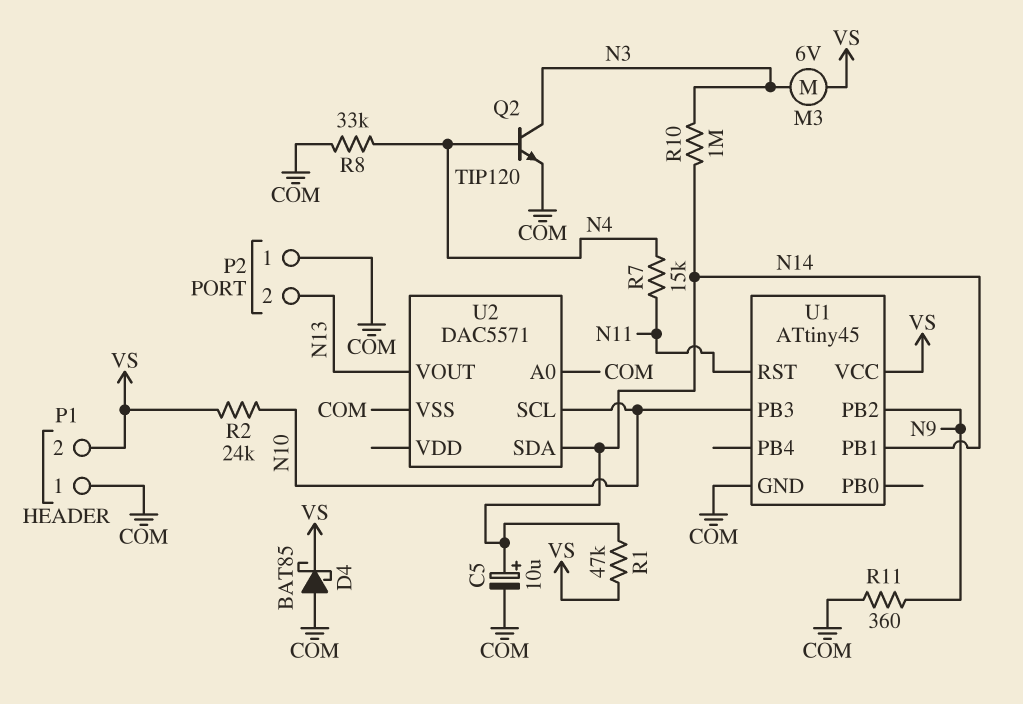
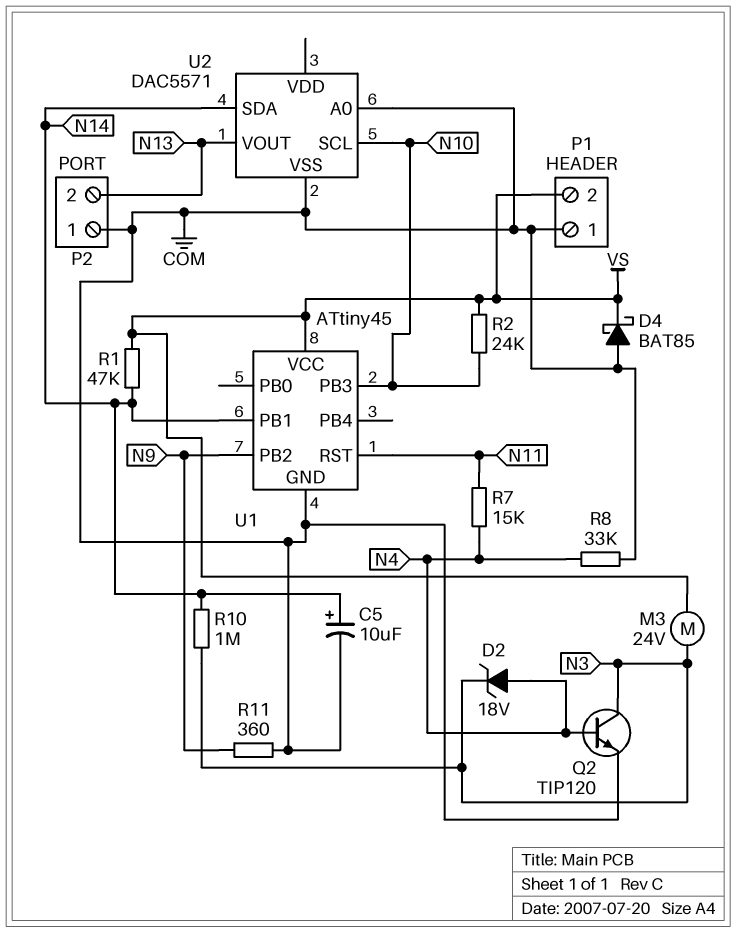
D2: none -> zener 18V (A N4, K N3)
M3: motor 6V (N3, VS) -> motor 24V (N3, VS)

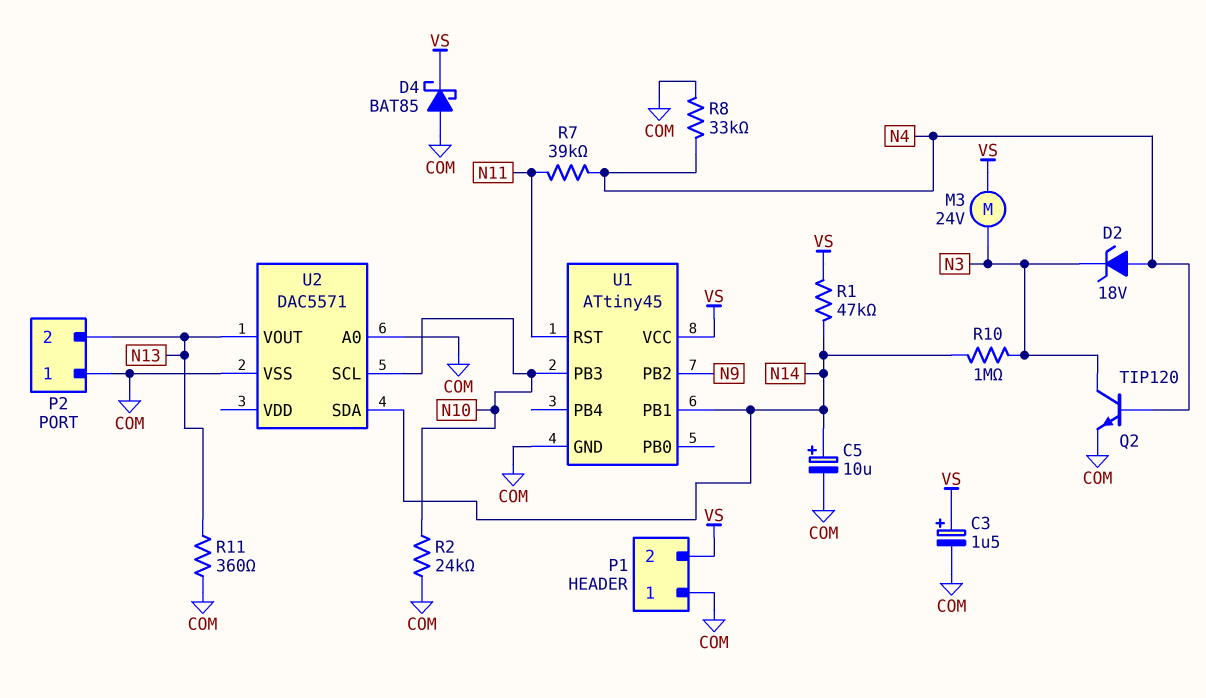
C3: none -> 1.5uF (plus VS, minus COM)
R2: 24k (N10, VS) -> 24k (COM, N10)
R7: 15k (N4, N11) -> 39k (N4, N11)
R11: 360 (COM, N9) -> 360 (COM, N13)

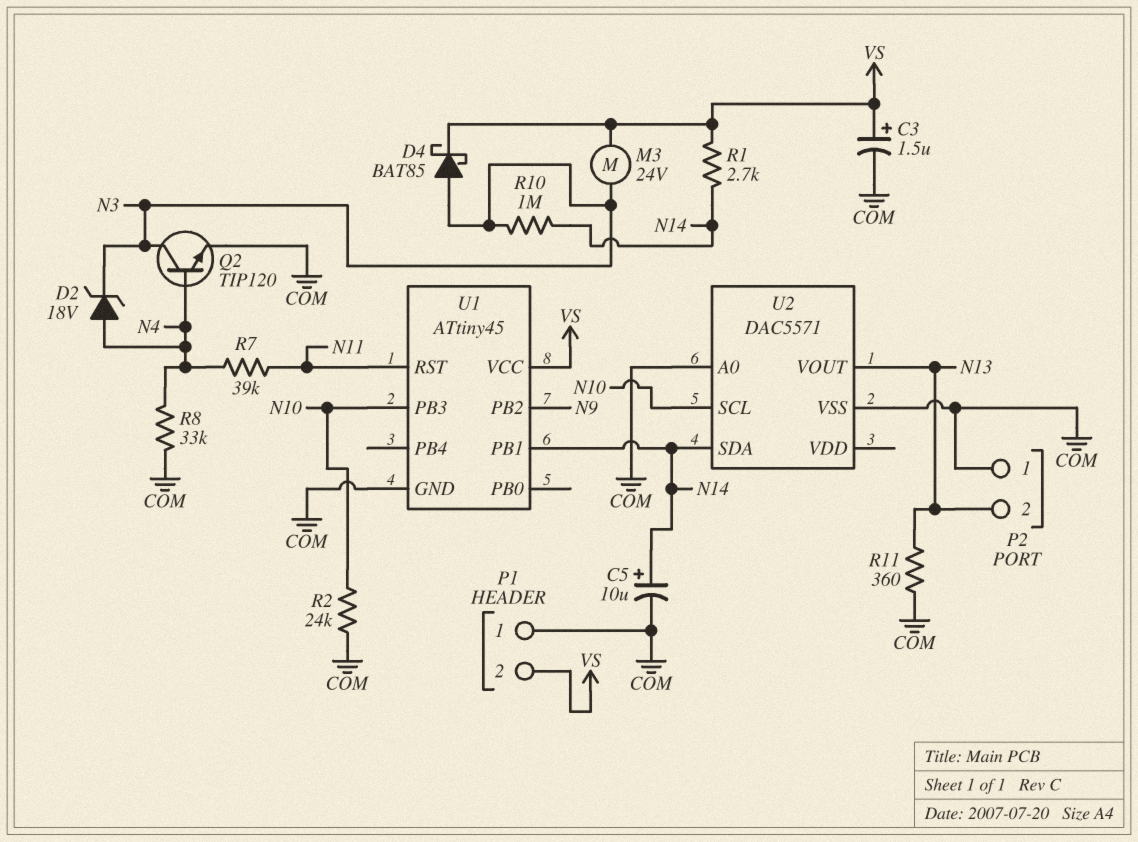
D4: schottky BAT85 (A COM, K VS) -> schottky BAT85 (A N3, K VS)
R1: 47k (N14, VS) -> 2.7k (N14, VS)

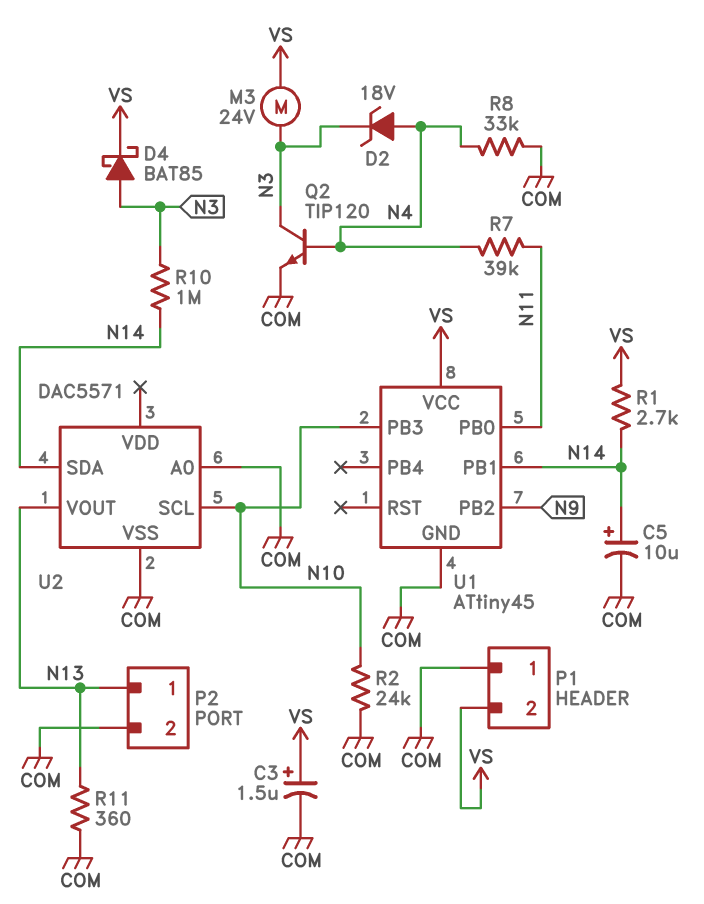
P2 pin 1: COM -> N13
P2 pin 2: N13 -> COM
U1 pin PB0: none -> N11
U1 pin RST: N11 -> none

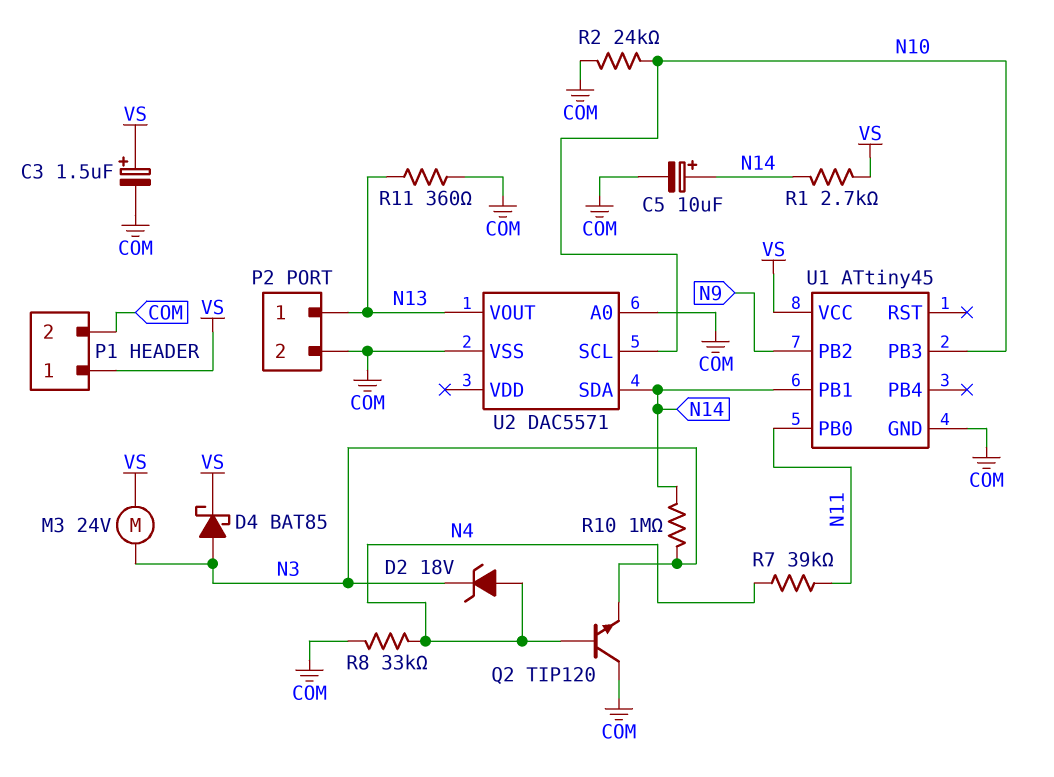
P1 pin 1: COM -> VS
P1 pin 2: VS -> COM
Q2: NPN TIP120 (B N4, C N3, E COM) -> NPN TIP120 (B N4, C COM, E N3)

